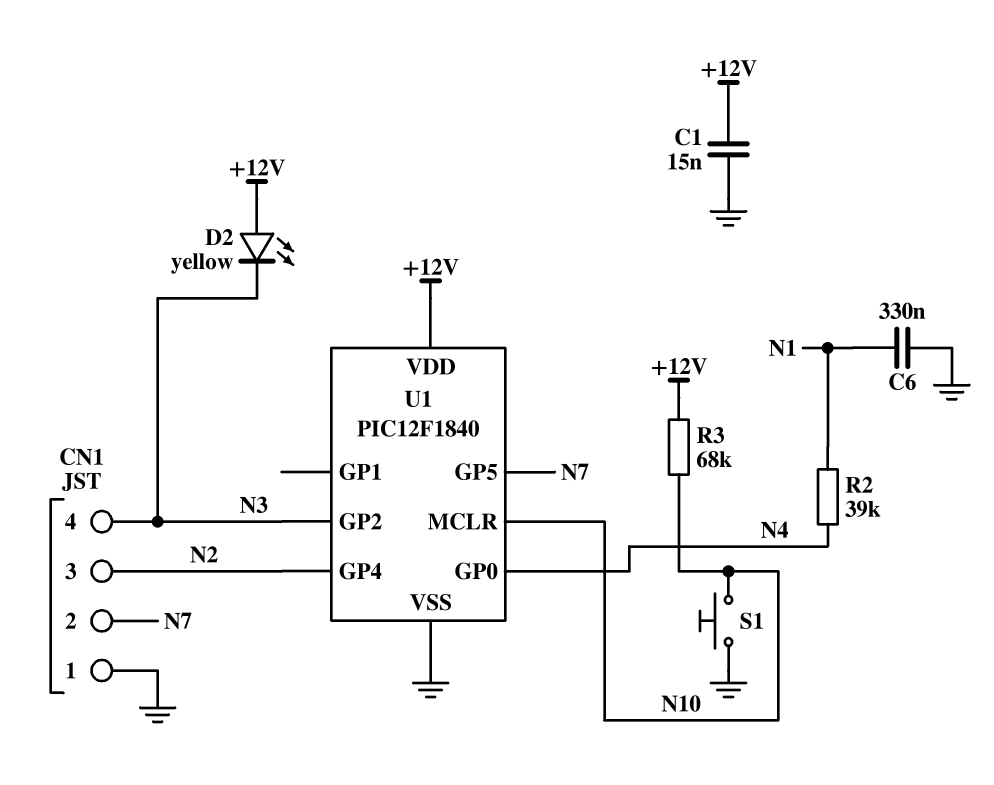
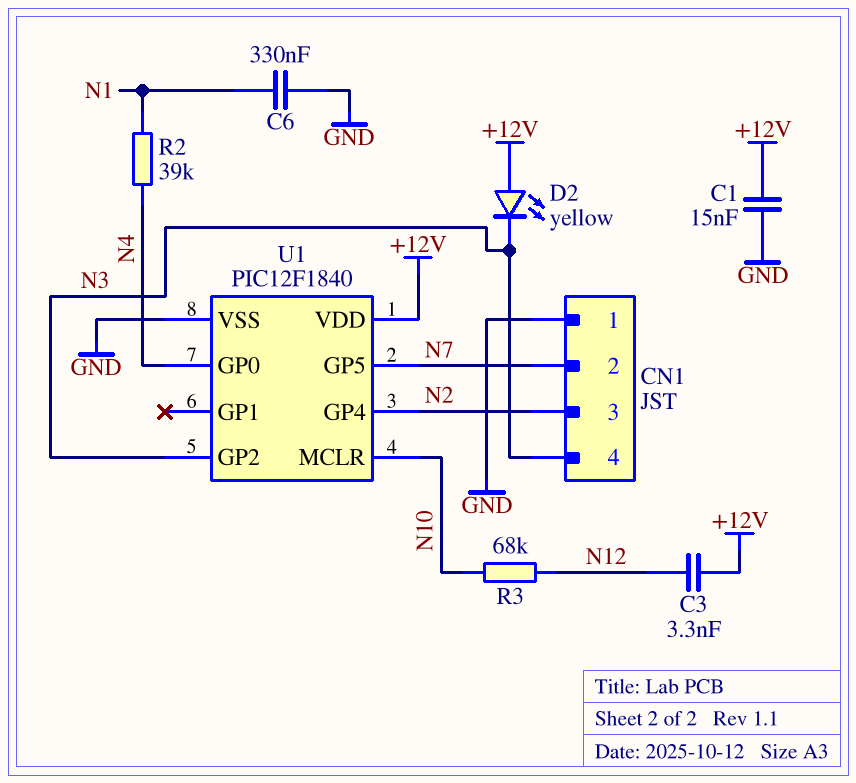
C3: none -> 3.3nF (+12V, N12)
R3: 68k (+12V, N10) -> 68k (N10, N12)
S1: button (GND, N10) -> none

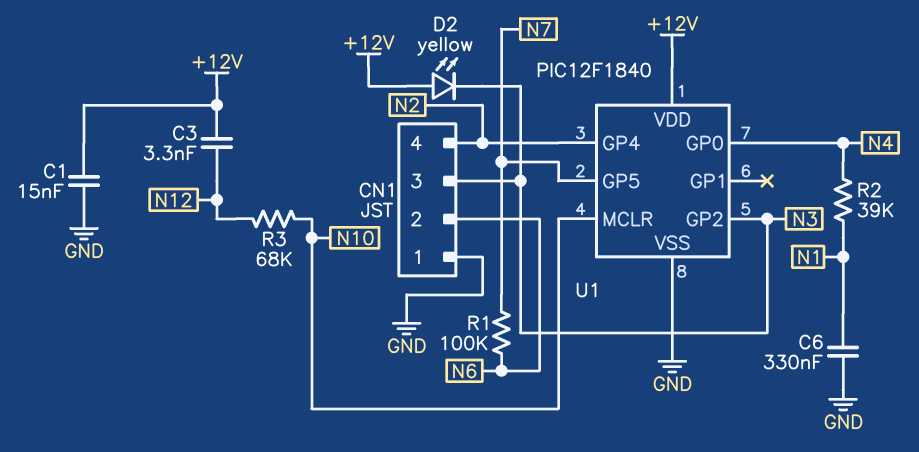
CN1 pin 2: N7 -> N6
CN1 pin 3: N2 -> N3
CN1 pin 4: N3 -> N2
R1: none -> 100k (N6, N7)

